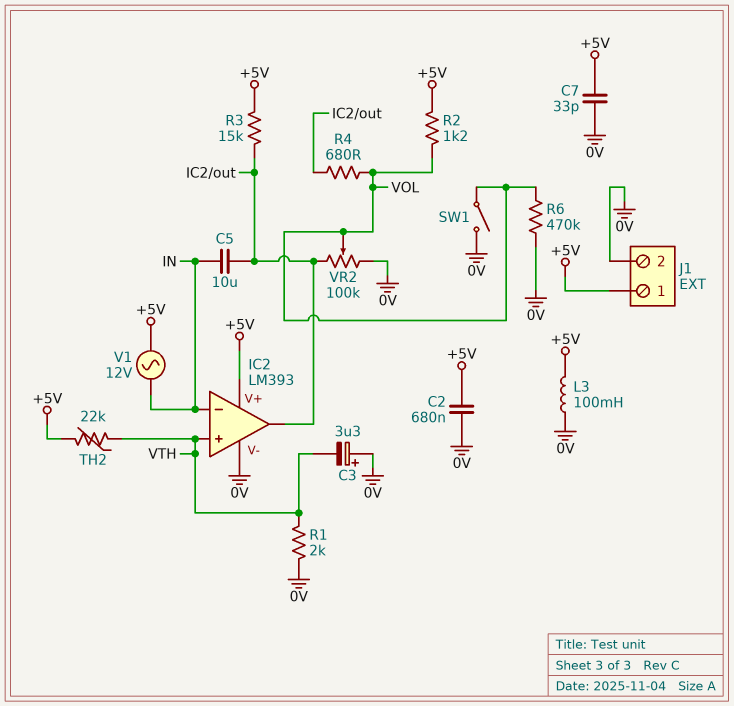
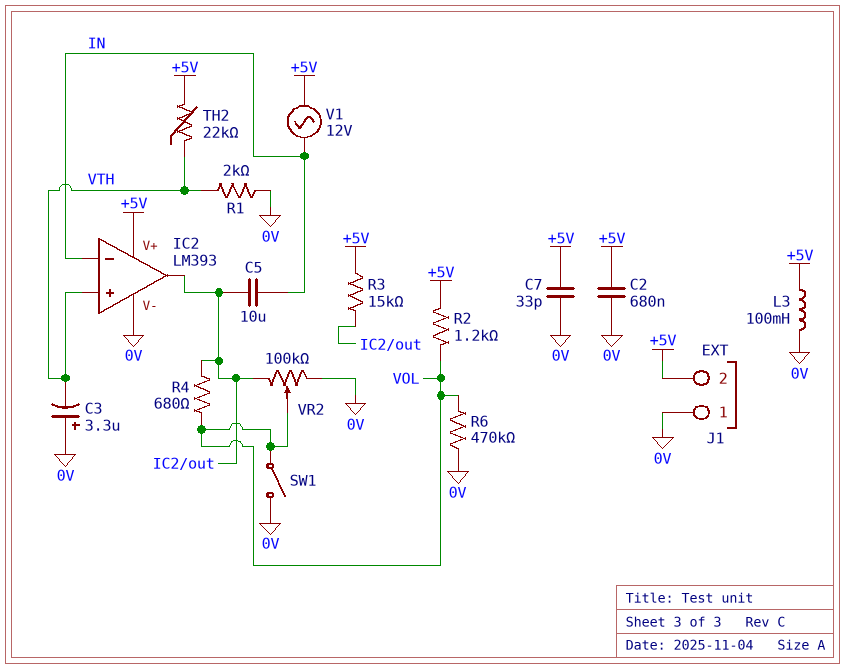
J1 pin 1: +5V -> 0V
J1 pin 2: 0V -> +5V

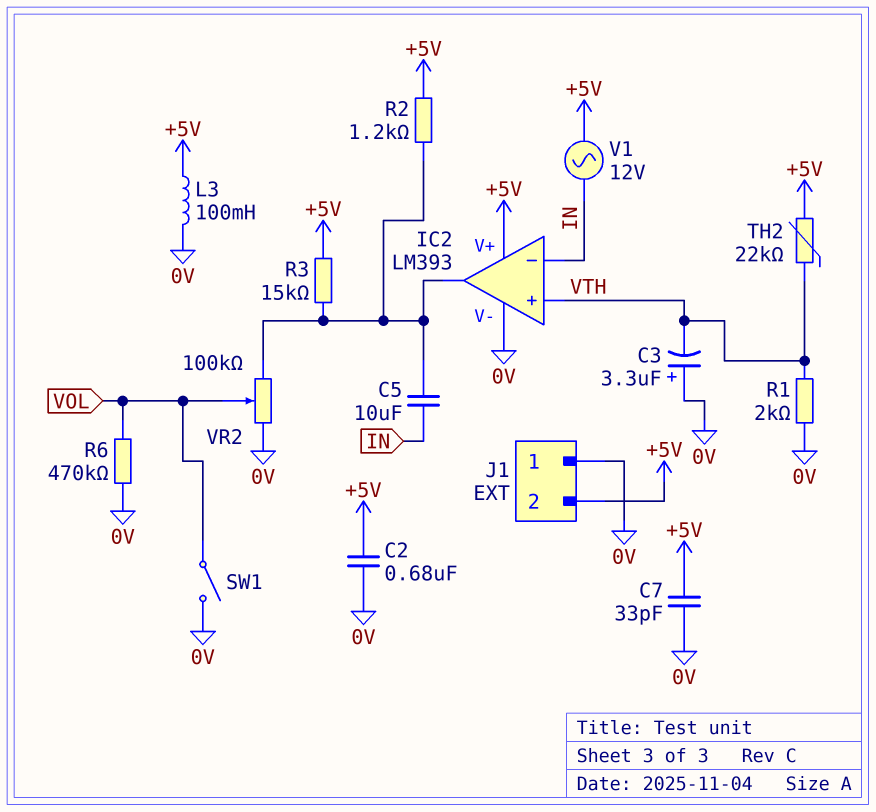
R2: 1.2k (+5V, VOL) -> 1.2k (+5V, IC2/out)
R4: 680 (IC2/out, VOL) -> none

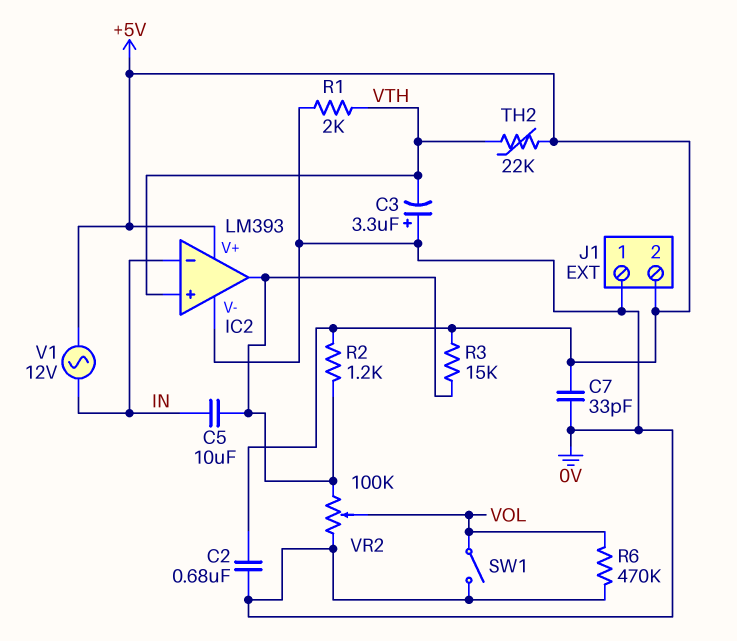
L3: 100mH (+5V, 0V) -> none

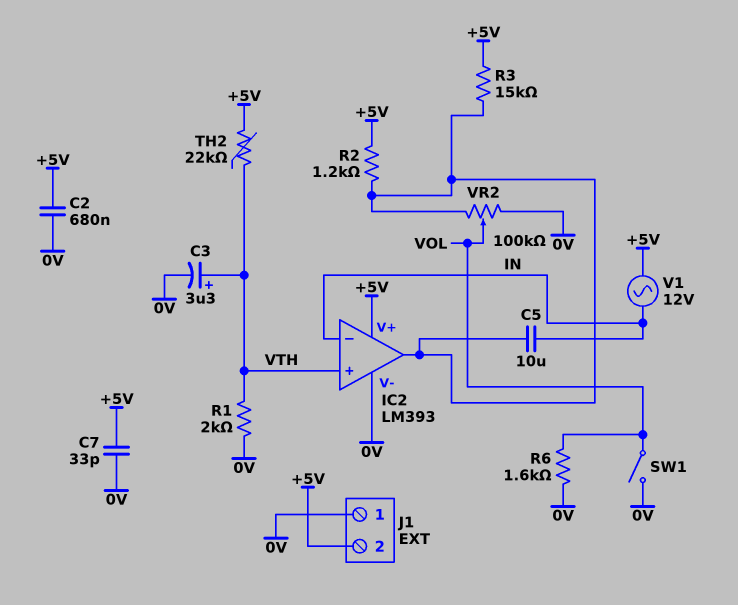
C3: 3.3uF (plus 0V, minus VTH) -> 3.3uF (plus VTH, minus 0V)
R6: 470k (0V, VOL) -> 1.6k (0V, VOL)

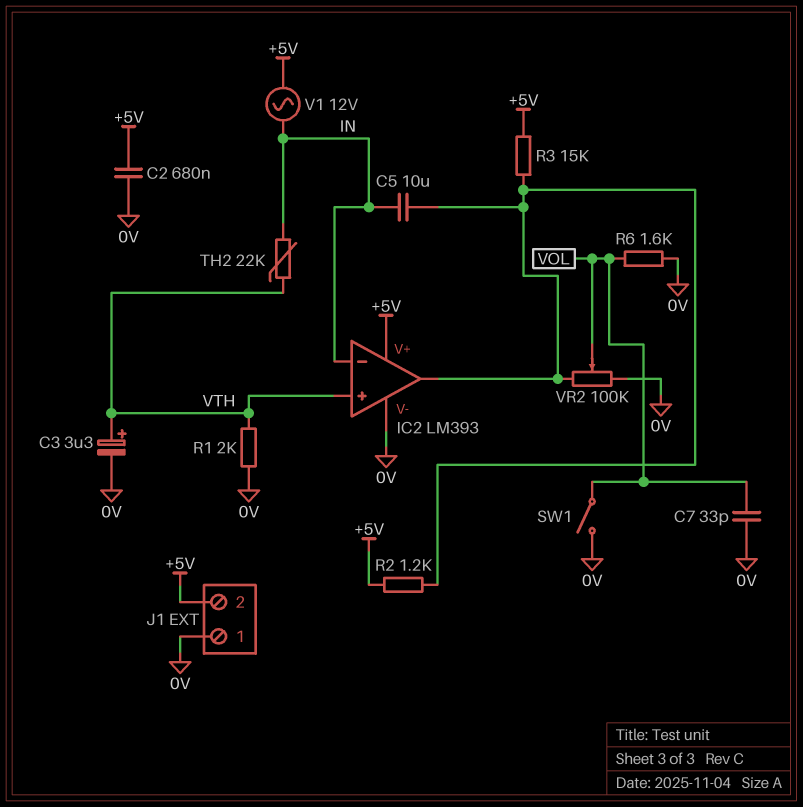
C7: 33pF (+5V, 0V) -> 33pF (0V, VOL)
TH2: 22k (+5V, VTH) -> 22k (IN, VTH)

